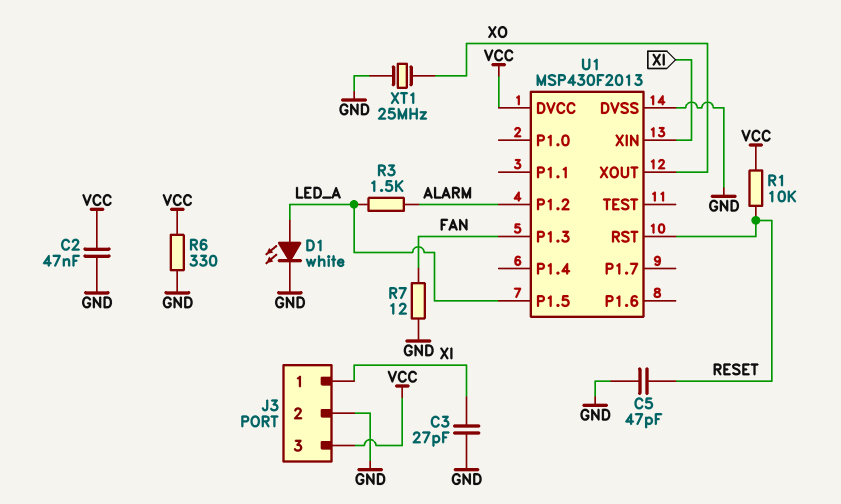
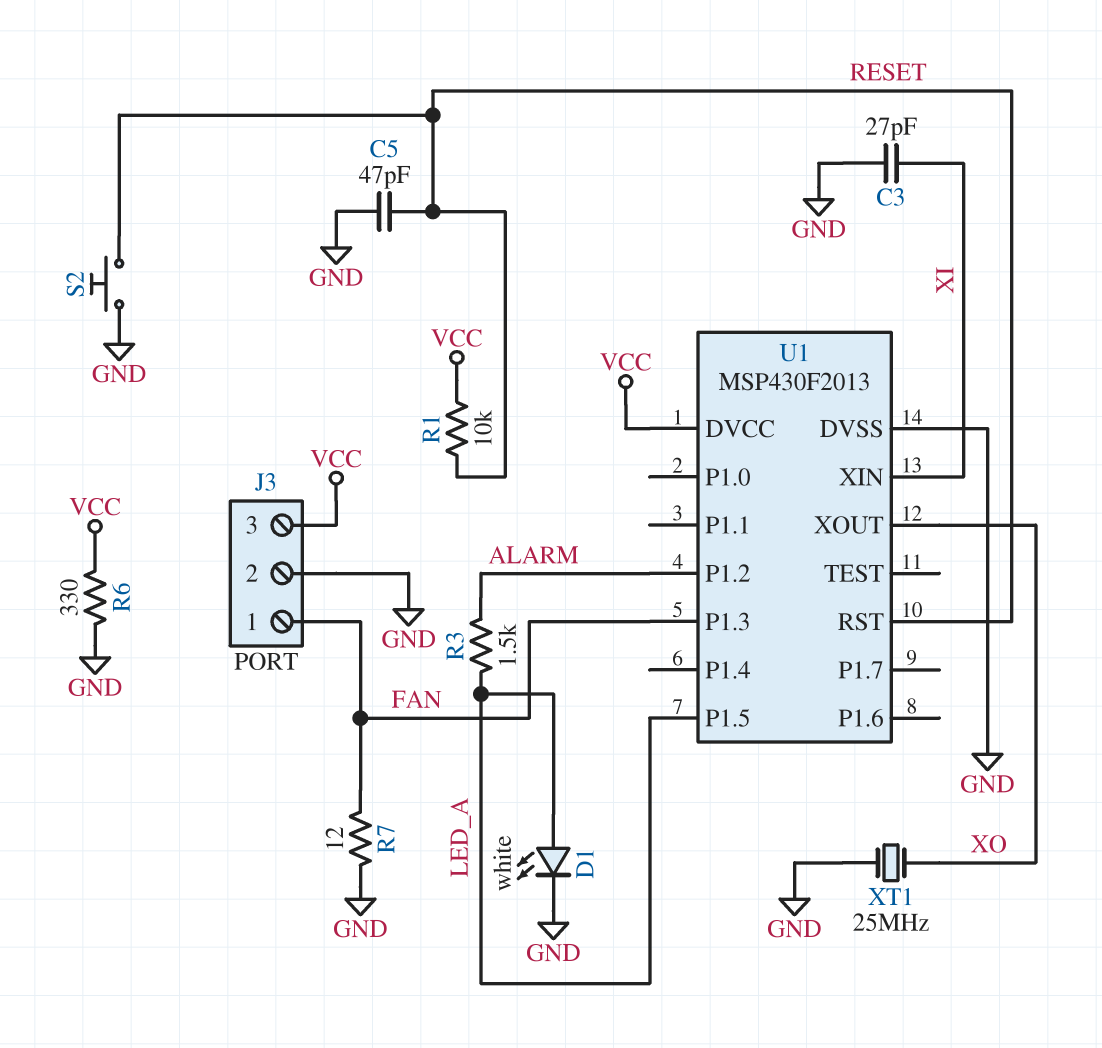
C2: 47nF (GND, VCC) -> none
J3 pin 1: XI -> FAN
S2: none -> button (GND, RESET)

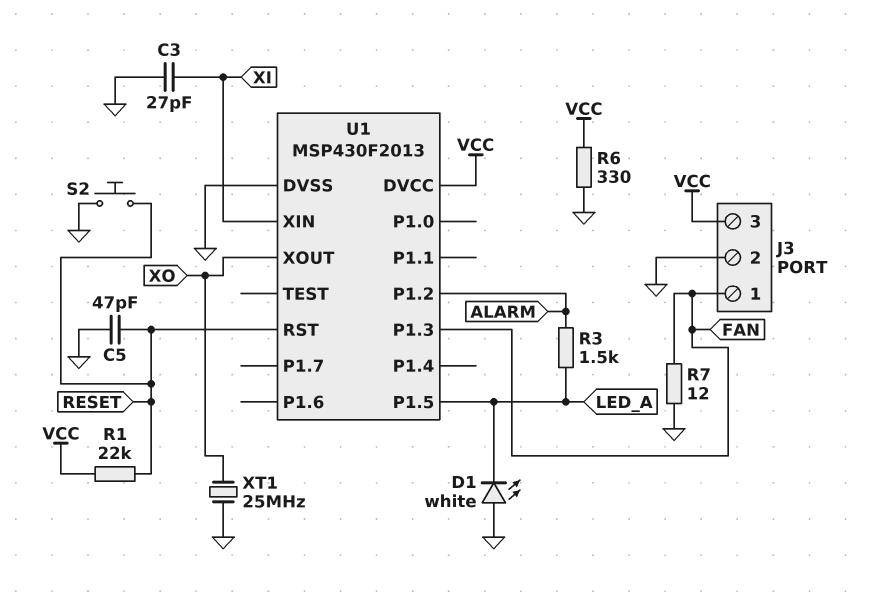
D1: LED white (A LED_A, K GND) -> LED white (A GND, K LED_A)
R1: 10k (RESET, VCC) -> 22k (RESET, VCC)

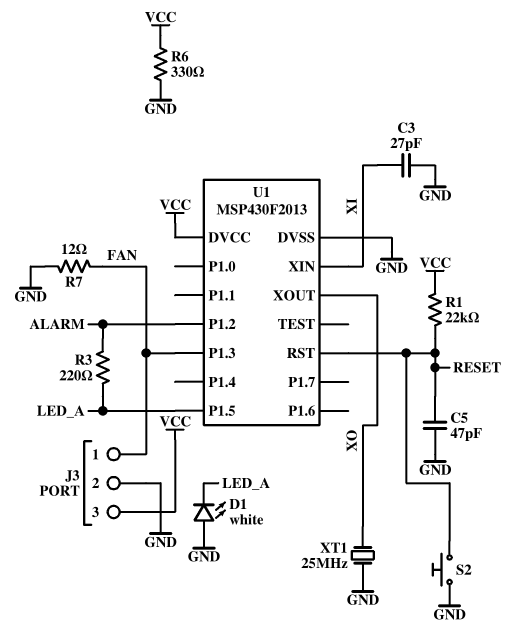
R3: 1.5k (ALARM, LED_A) -> 220 (ALARM, LED_A)

